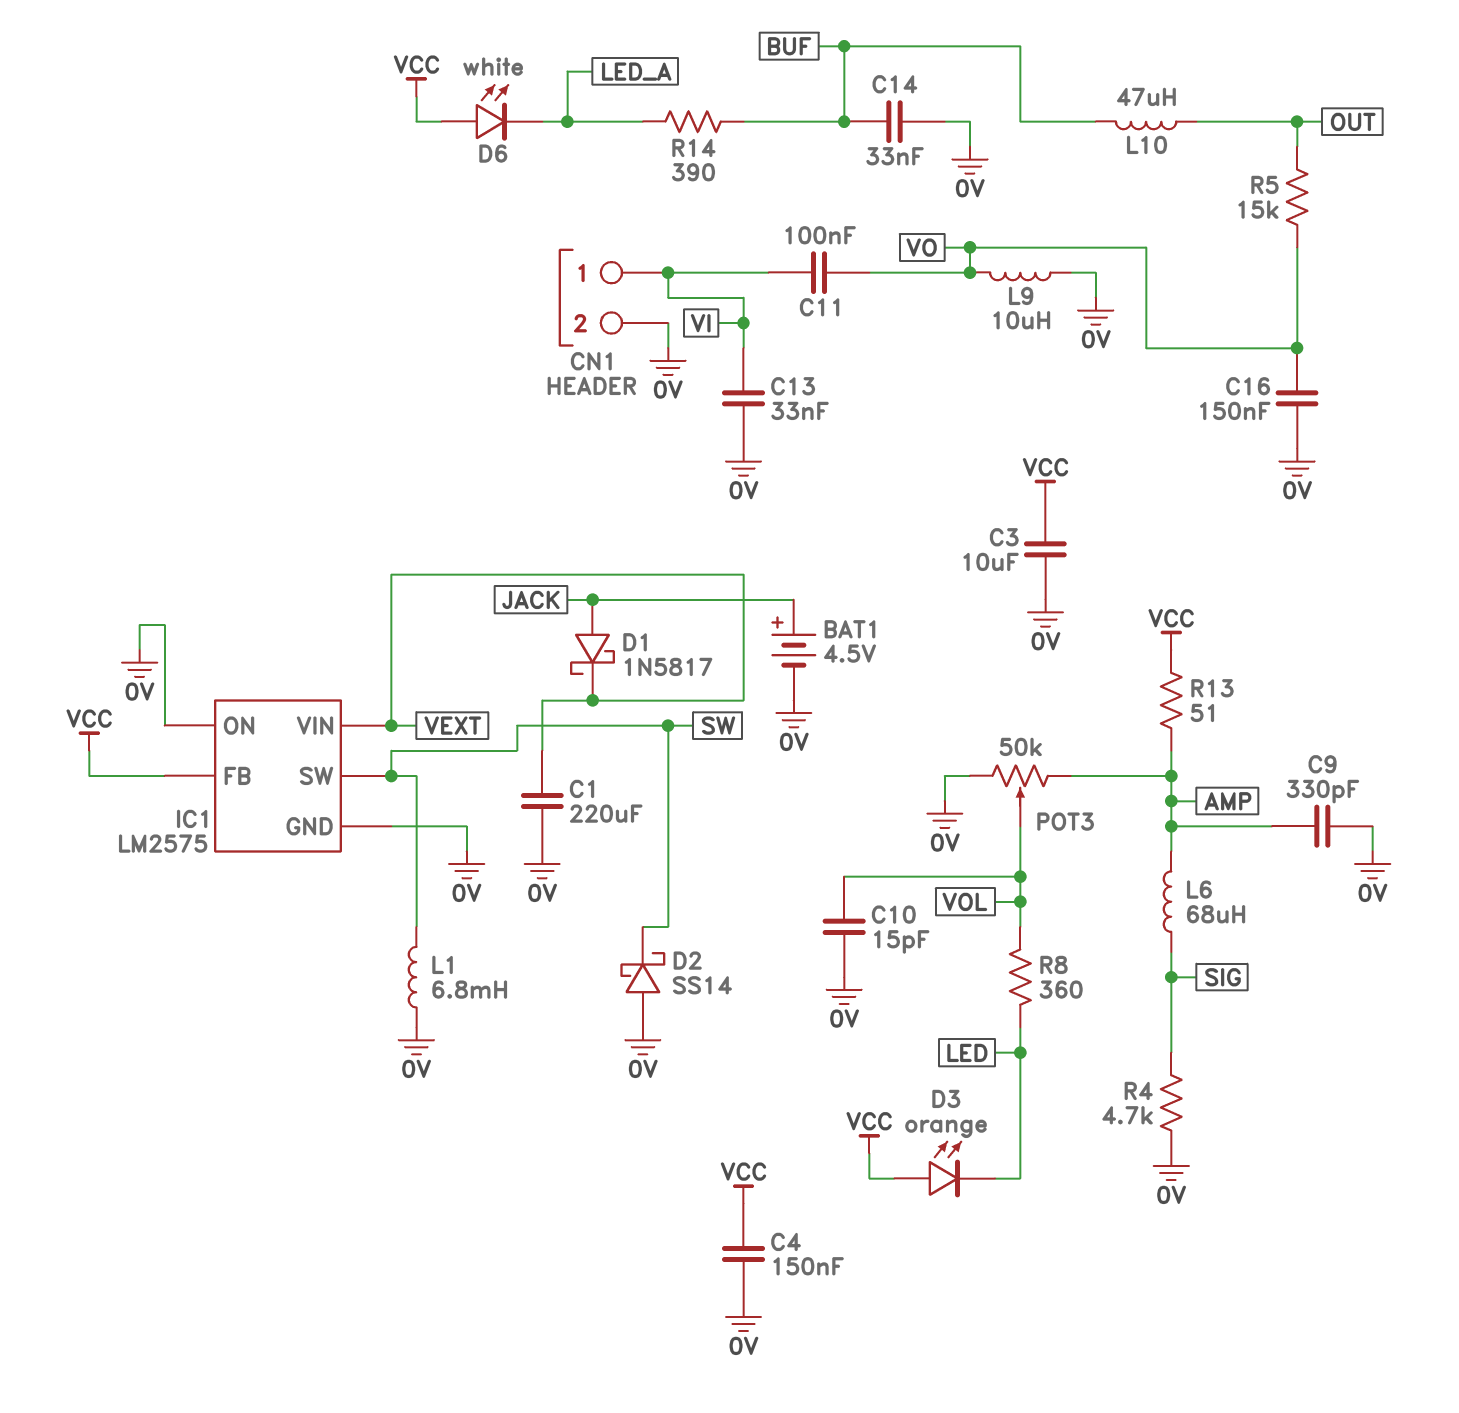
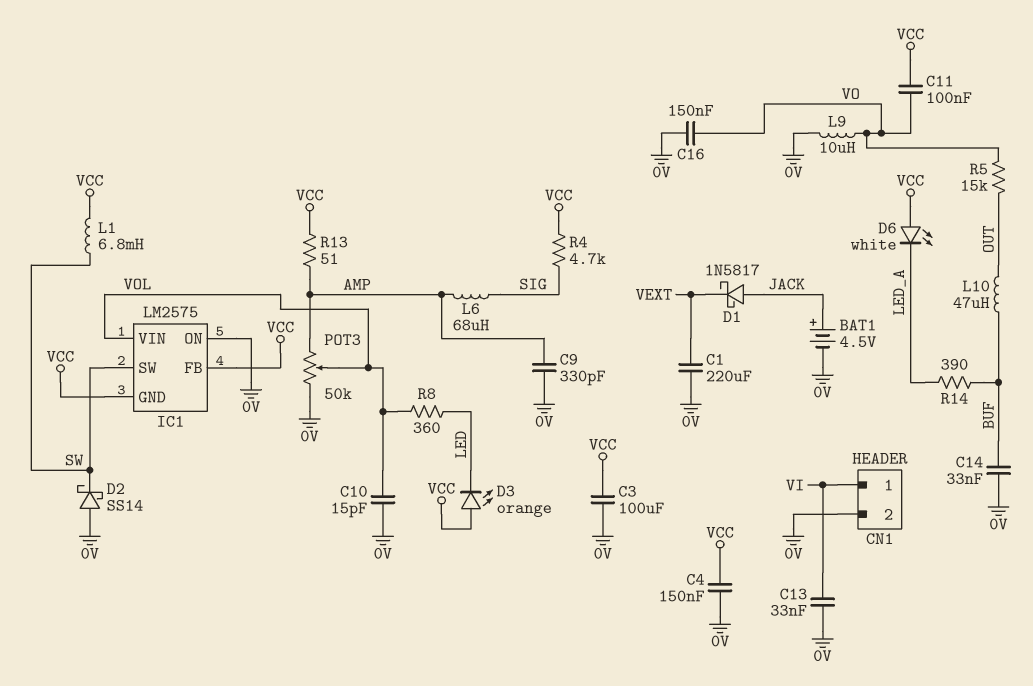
C3: 10uF (0V, VCC) -> 100uF (0V, VCC)
C11: 100nF (VI, VO) -> 100nF (VCC, VO)
IC1 pin GND: 0V -> VCC
IC1 pin VIN: VEXT -> VOL
L1: 6.8mH (0V, SW) -> 6.8mH (SW, VCC)
R4: 4.7k (0V, SIG) -> 4.7k (SIG, VCC)

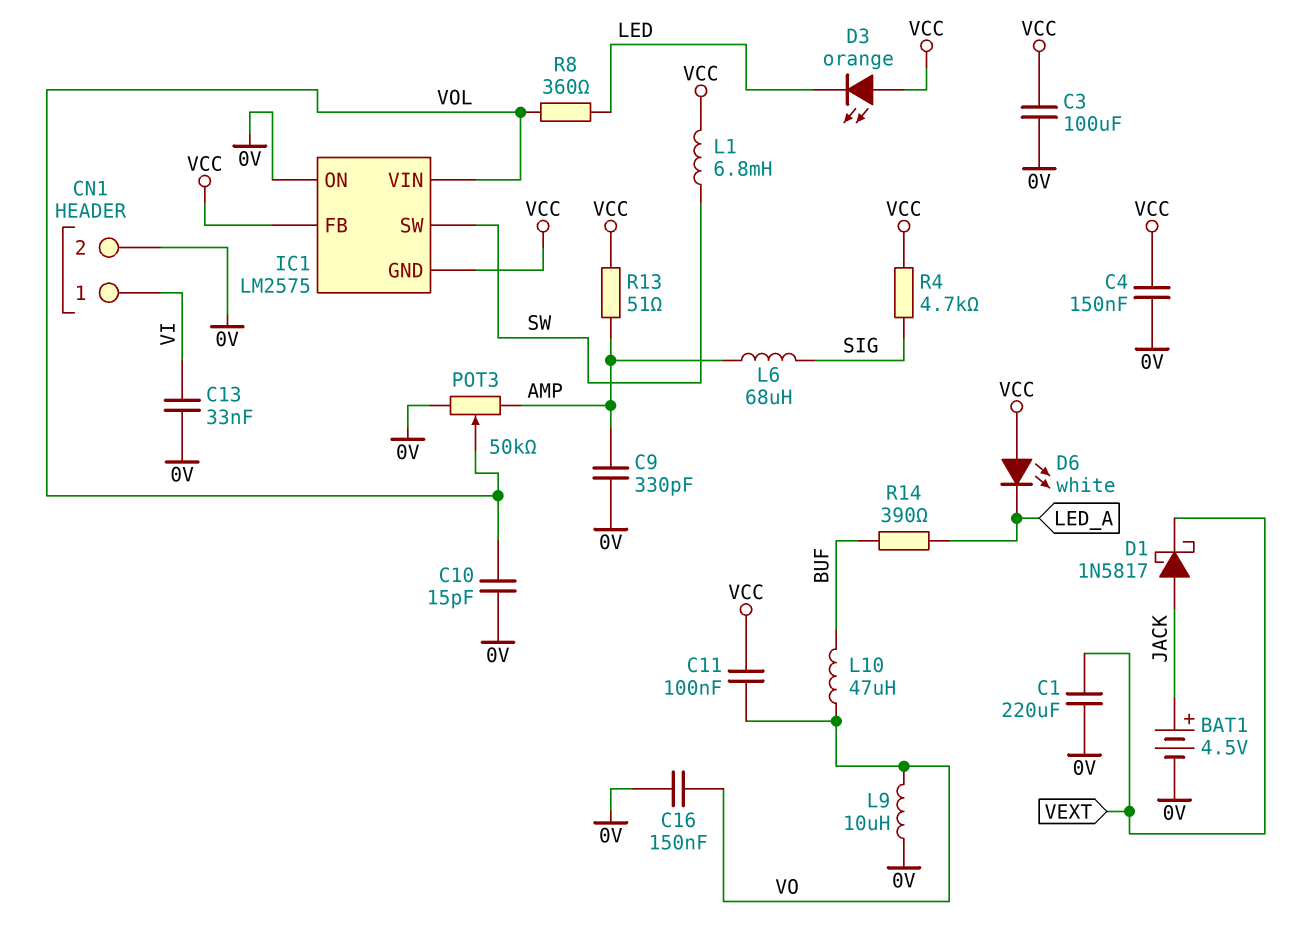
C14: 33nF (0V, BUF) -> none
D2: schottky SS14 (A 0V, K SW) -> none
L10: 47uH (BUF, OUT) -> 47uH (BUF, VO)
R5: 15k (OUT, VO) -> none

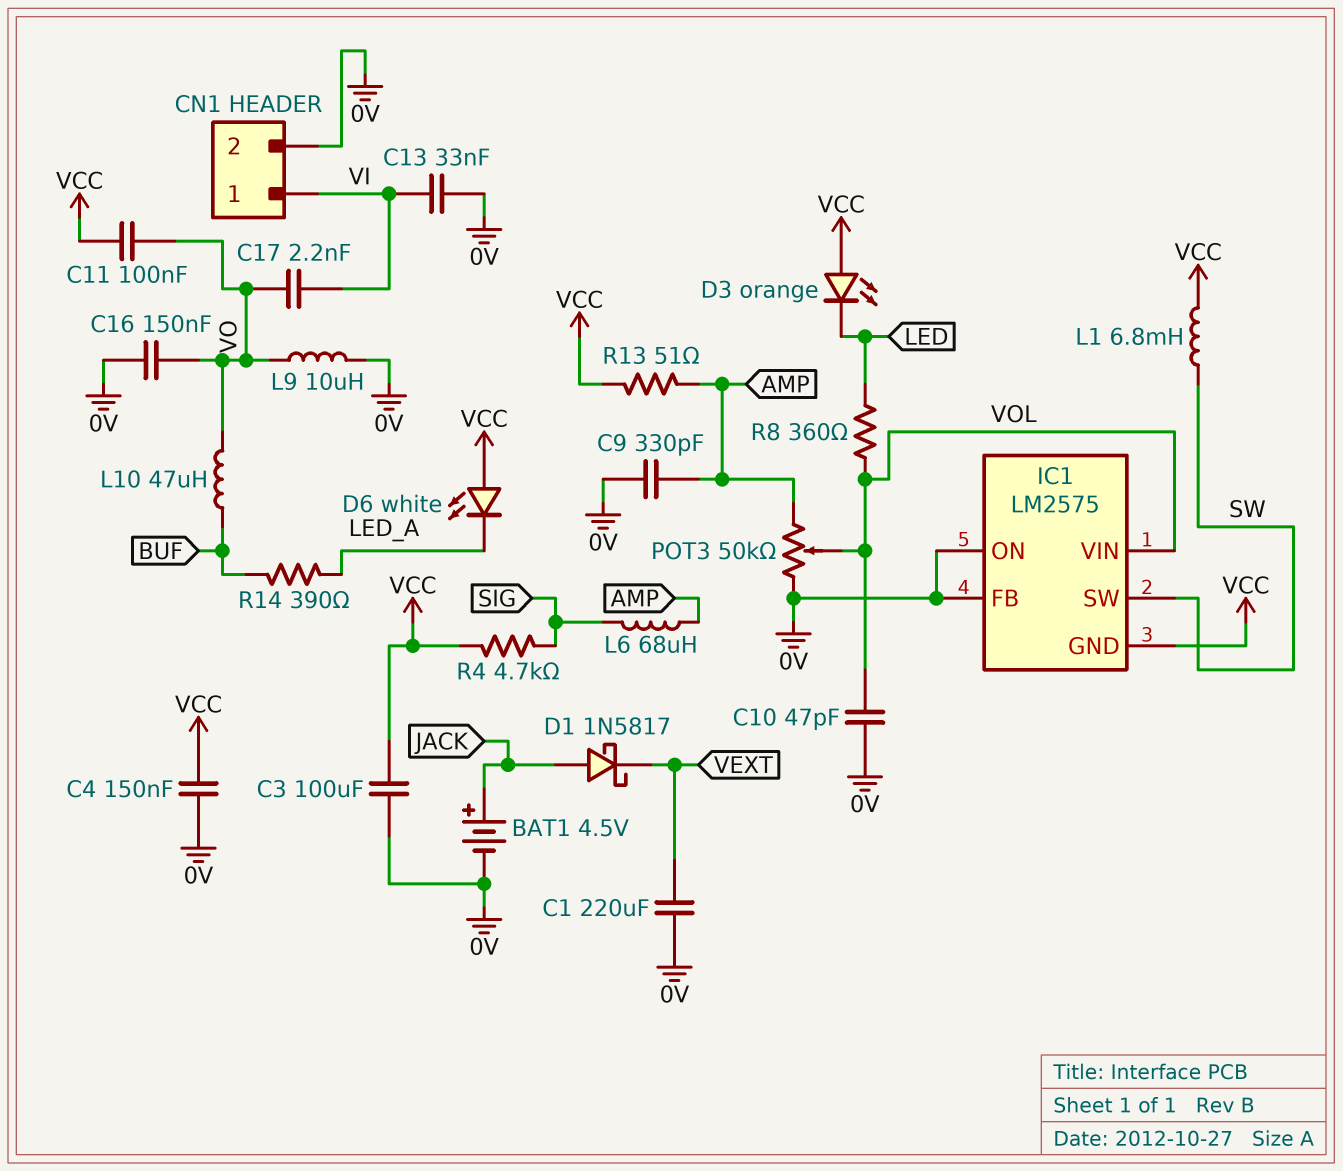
C10: 15pF (0V, VOL) -> 47pF (0V, VOL)
C17: none -> 2.2nF (VI, VO)
IC1 pin FB: VCC -> 0V

